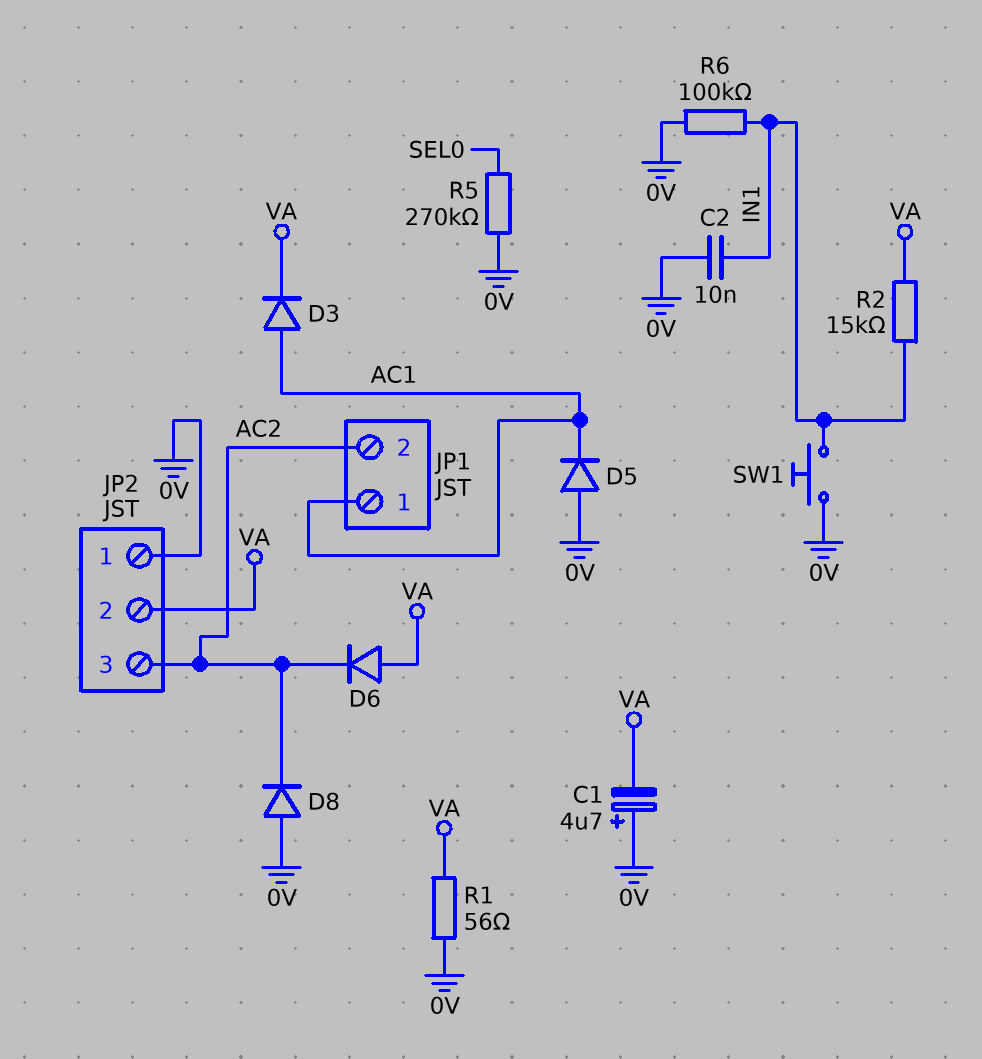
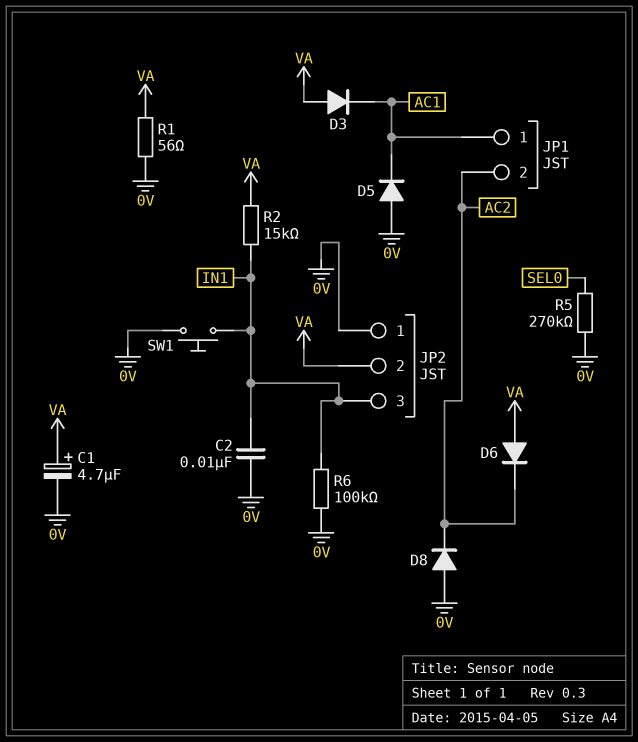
C1: 4.7uF (plus 0V, minus VA) -> 4.7uF (plus VA, minus 0V)
D3: diode (A AC1, K VA) -> diode (A VA, K AC1)
JP2 pin 3: AC2 -> IN1

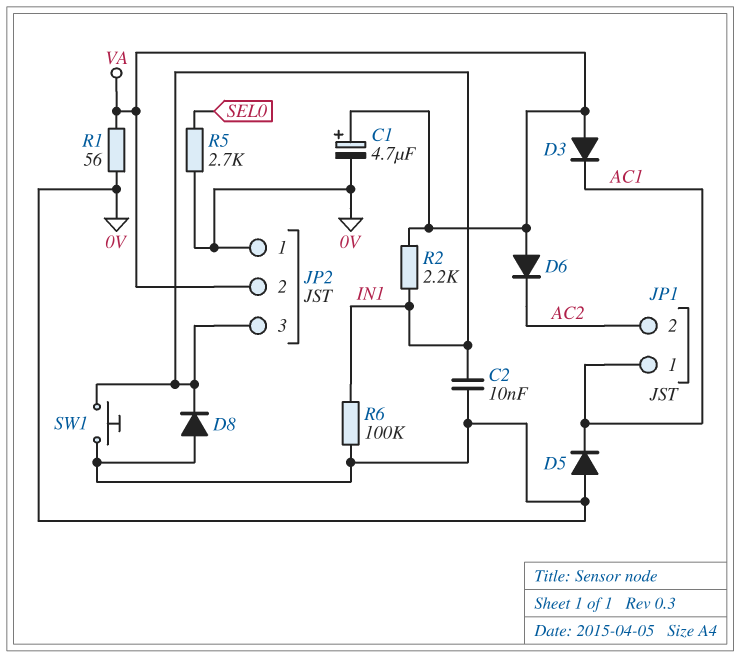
D8: diode (A 0V, K AC2) -> diode (A 0V, K IN1)
R2: 15k (IN1, VA) -> 2.2k (IN1, VA)
R5: 270k (0V, SEL0) -> 2.7k (0V, SEL0)

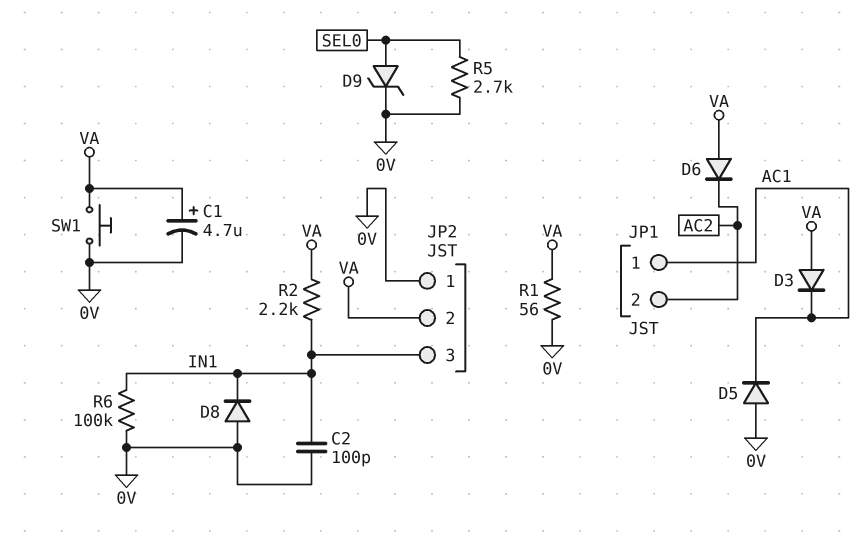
C2: 10nF (0V, IN1) -> 100pF (0V, IN1)
D9: none -> zener (A SEL0, K 0V)
SW1: button (0V, IN1) -> button (0V, VA)

